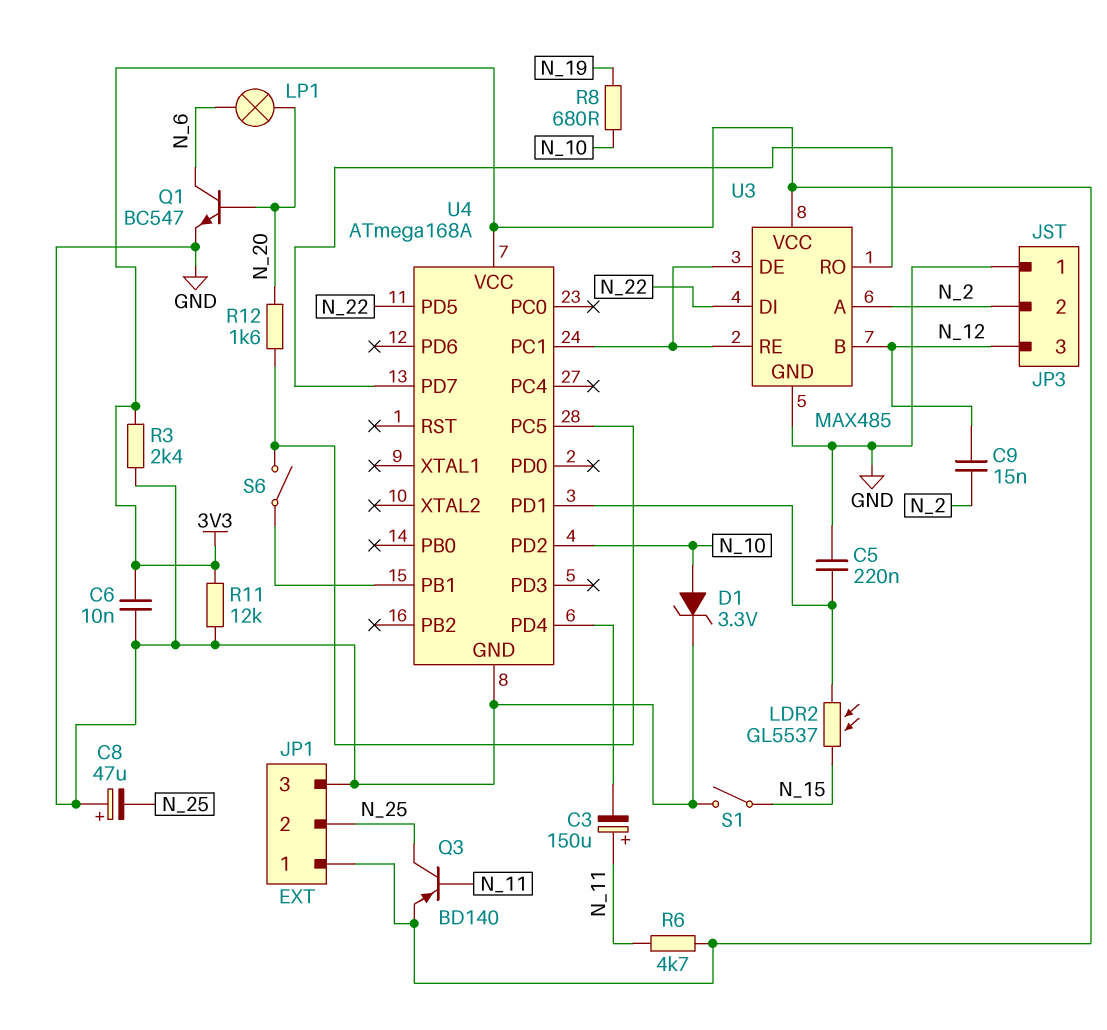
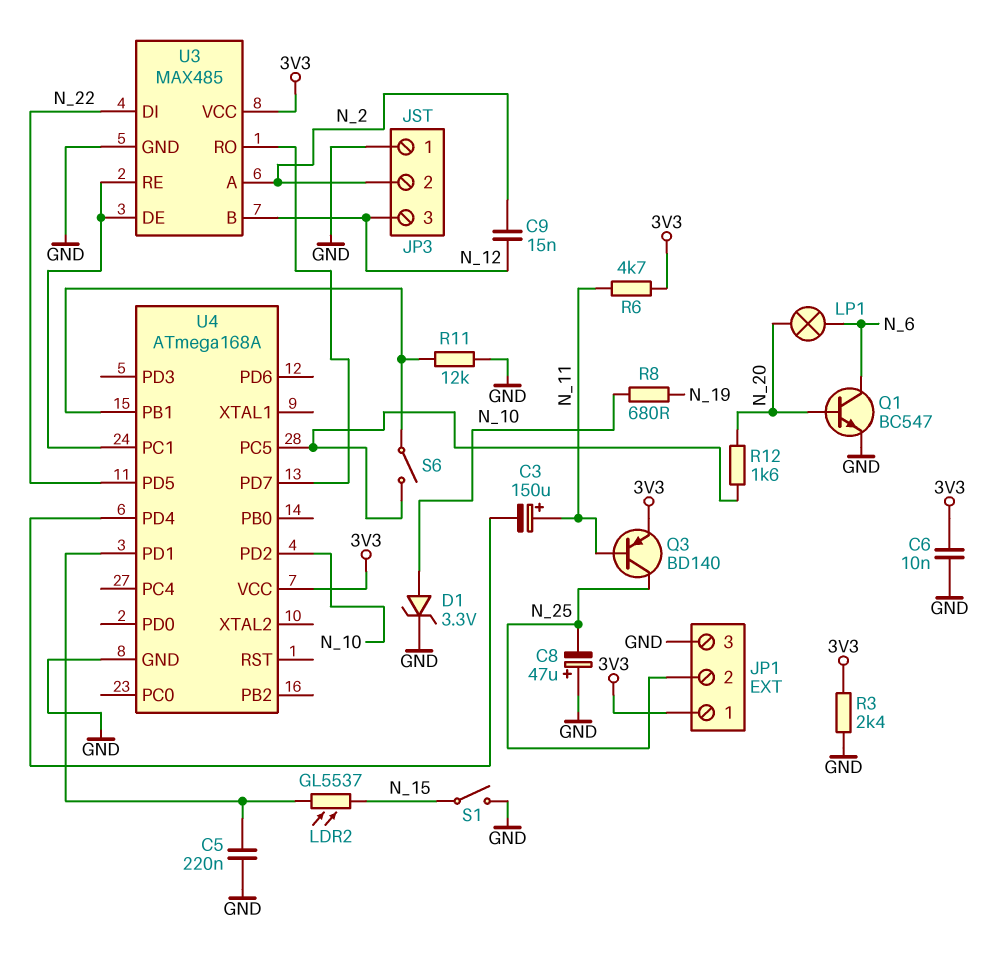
R11: 12k (3V3, GND) -> 12k (GND, U4/PB1)

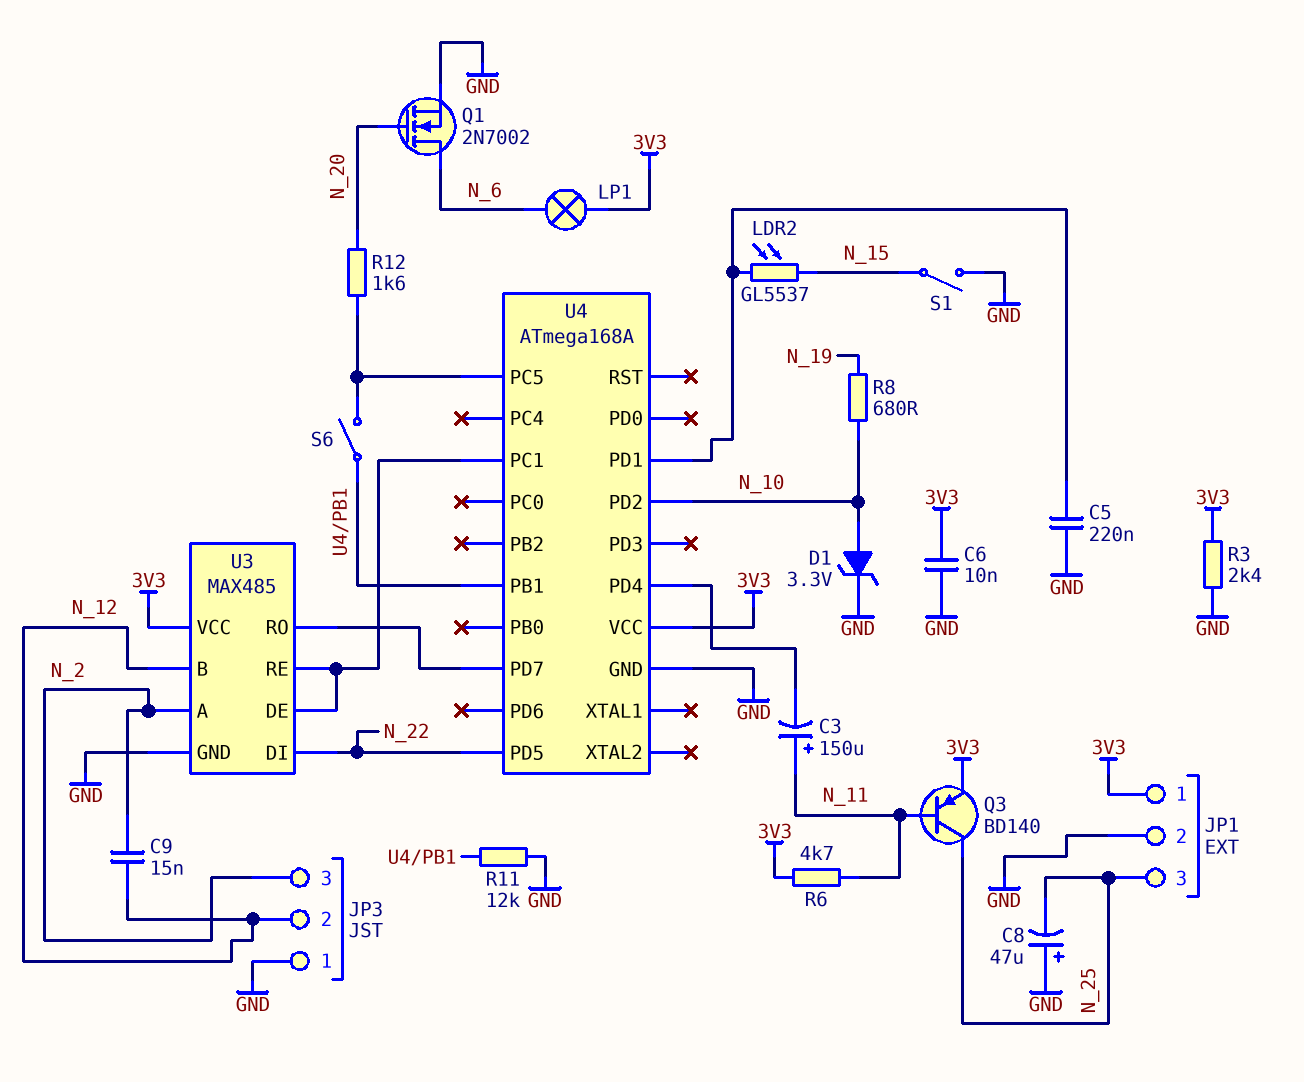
JP1 pin 2: N_25 -> GND
JP1 pin 3: GND -> N_25
JP3 pin 2: N_2 -> N_12
JP3 pin 3: N_12 -> N_2
LP1: lamp (N_6, N_20) -> lamp (3V3, N_6)
Q1: NPN BC547 (B N_20, C N_6, E GND) -> NMOS 2N7002 (G N_20, D N_6, S GND)

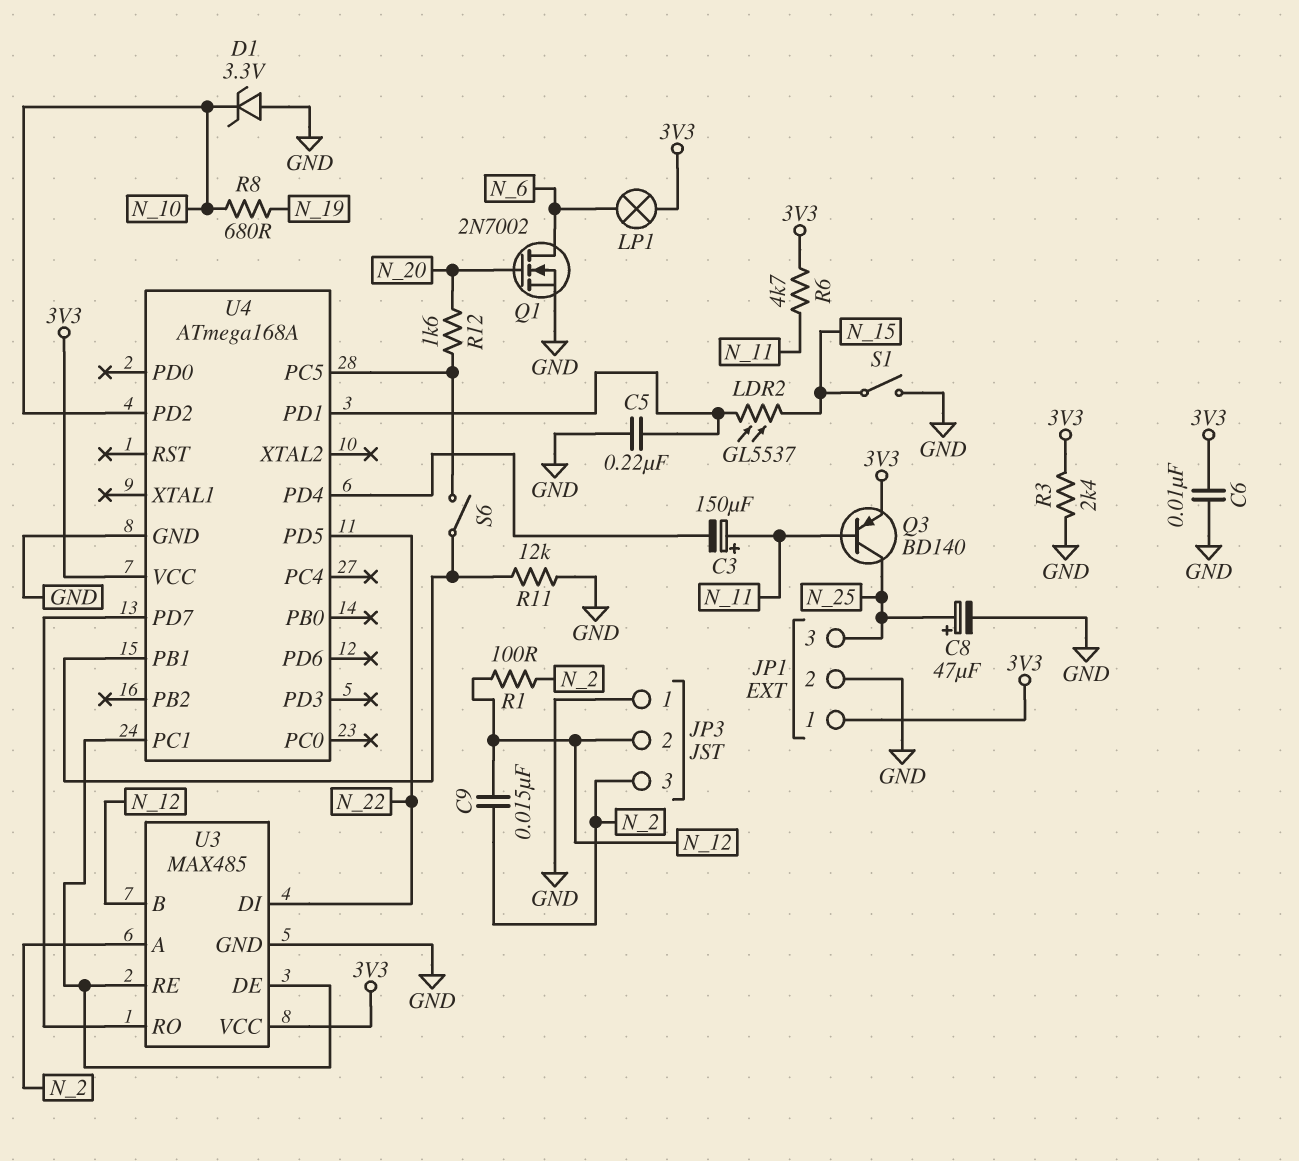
C8: 47uF (plus GND, minus N_25) -> 47uF (plus N_25, minus GND)
D1: zener 3.3V (A N_10, K GND) -> zener 3.3V (A GND, K N_10)
R1: none -> 100 (N_2, N_12)

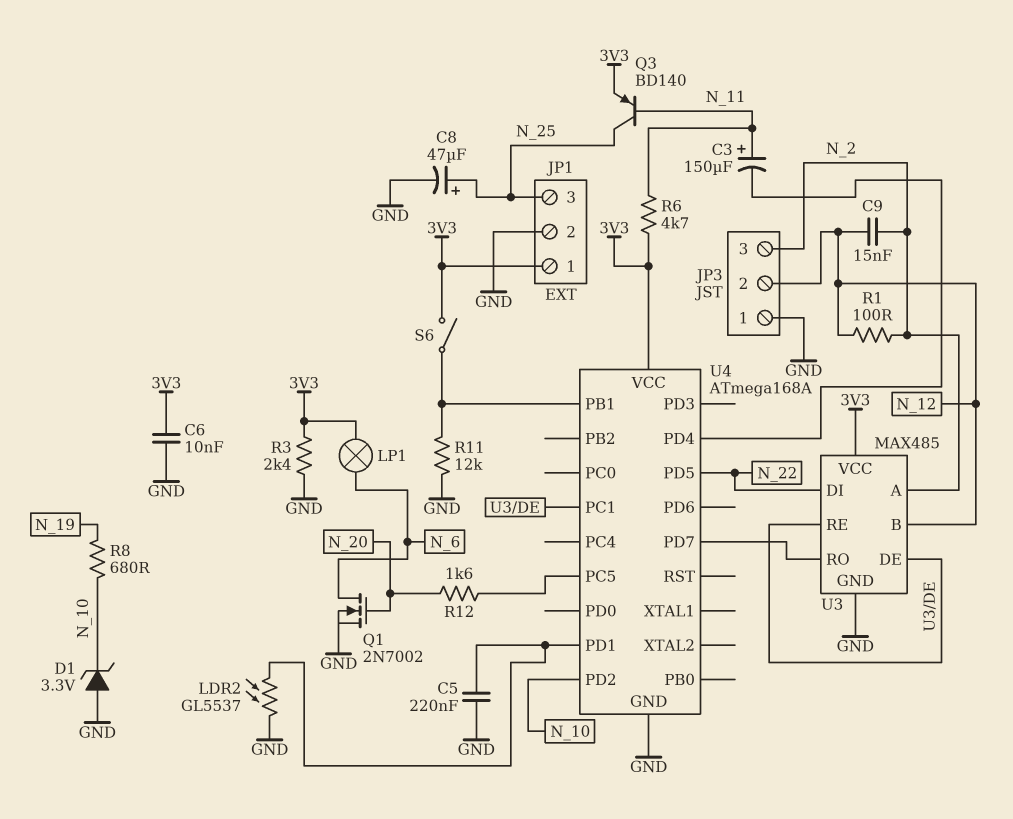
LDR2: GL5537 (N_15, U4/PD1) -> GL5537 (GND, U4/PD1)
S1: switch (GND, N_15) -> none
S6: switch (U4/PB1, U4/PC5) -> switch (3V3, U4/PB1)

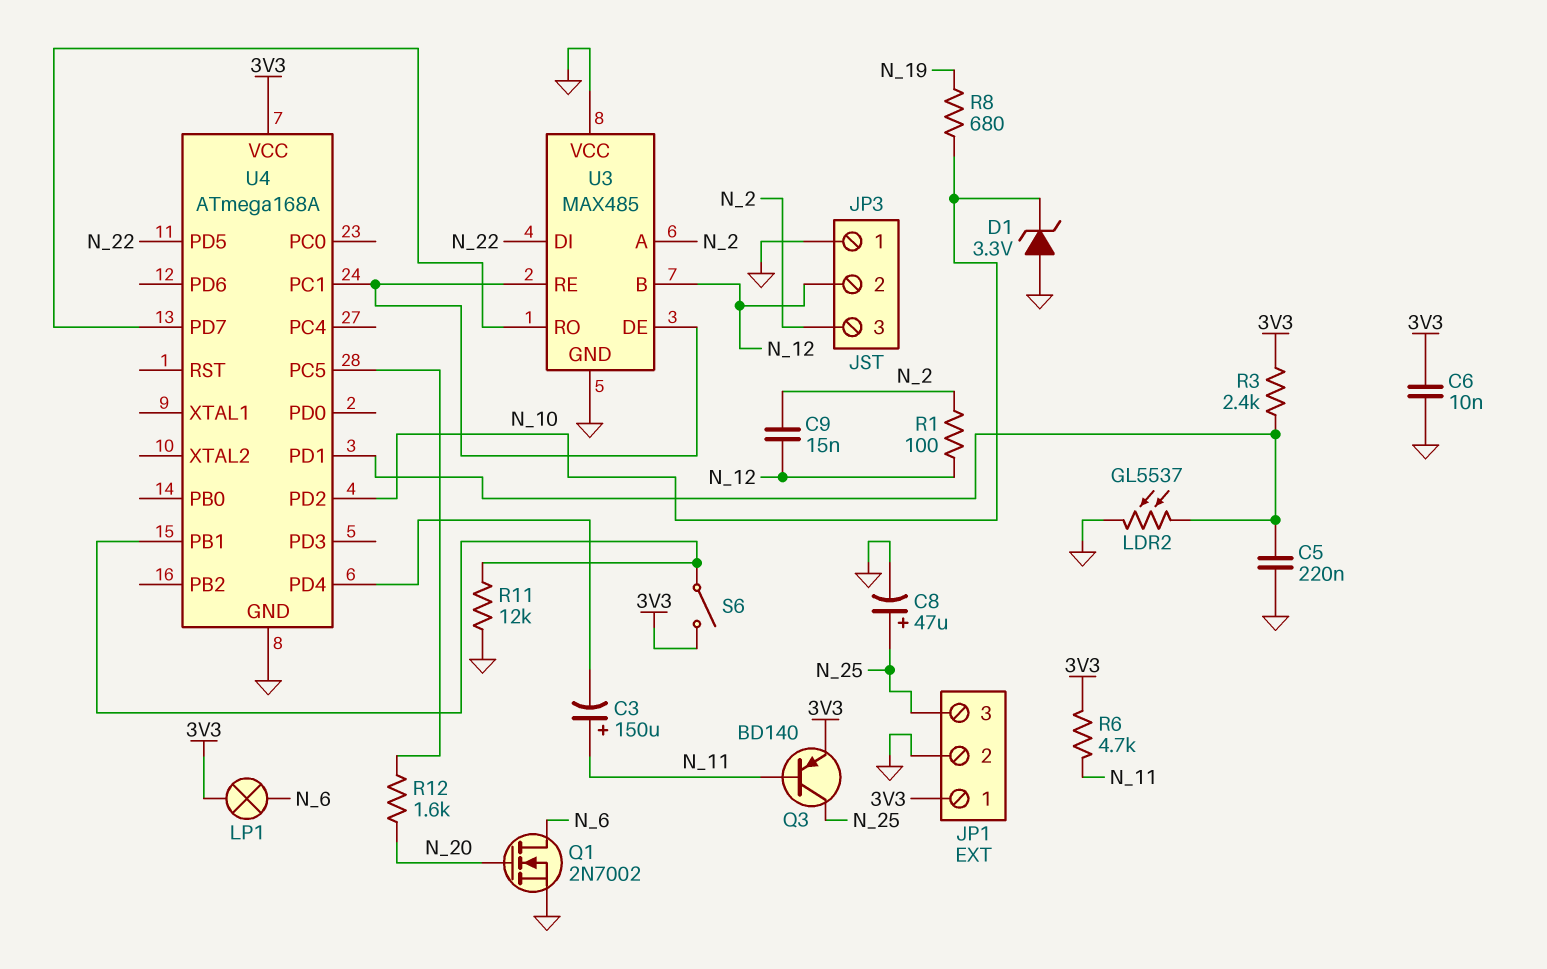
R3: 2.4k (3V3, GND) -> 2.4k (3V3, U4/PD1)
U3 pin VCC: 3V3 -> GND

